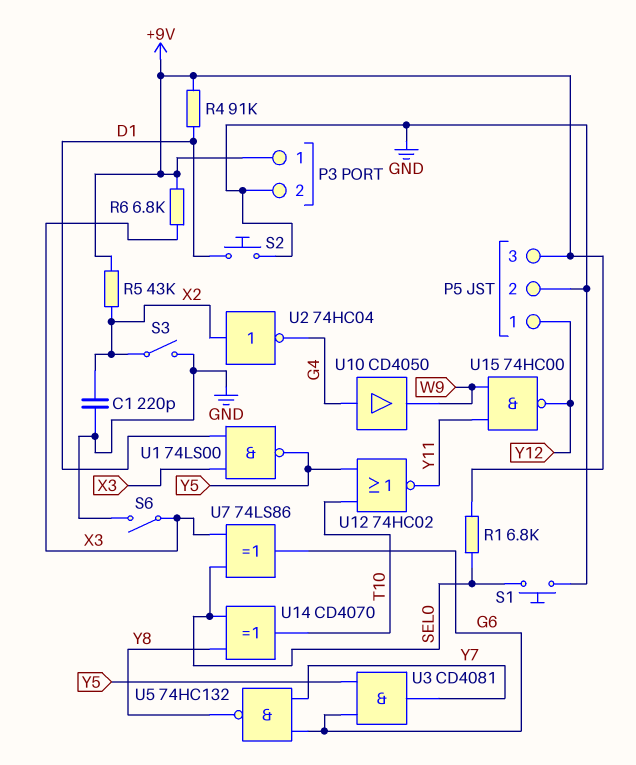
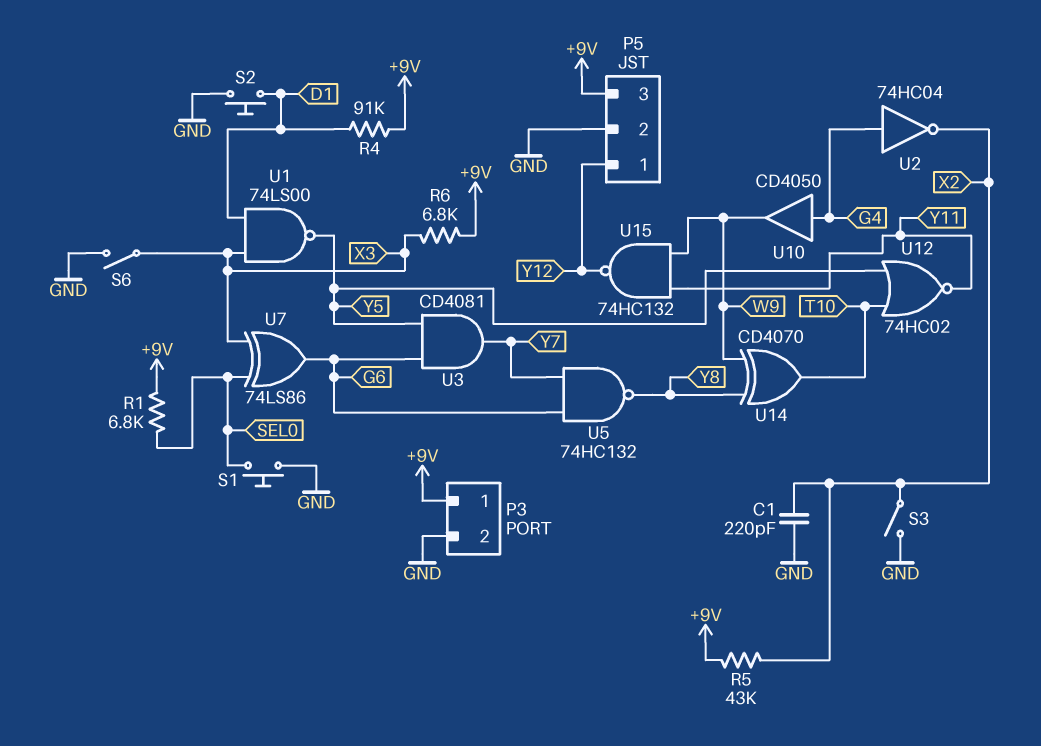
U2: NOT 74HC04 (in X2, out G4) -> NOT 74HC04 (in G4, out X2)
U14: XOR CD4070 (in SEL0, in Y8, out T10) -> XOR CD4070 (in W9, in Y8, out T10)
U15: NAND 74HC00 (in W9, in Y11, out Y12) -> NAND 74HC132 (in W9, in Y11, out Y12)

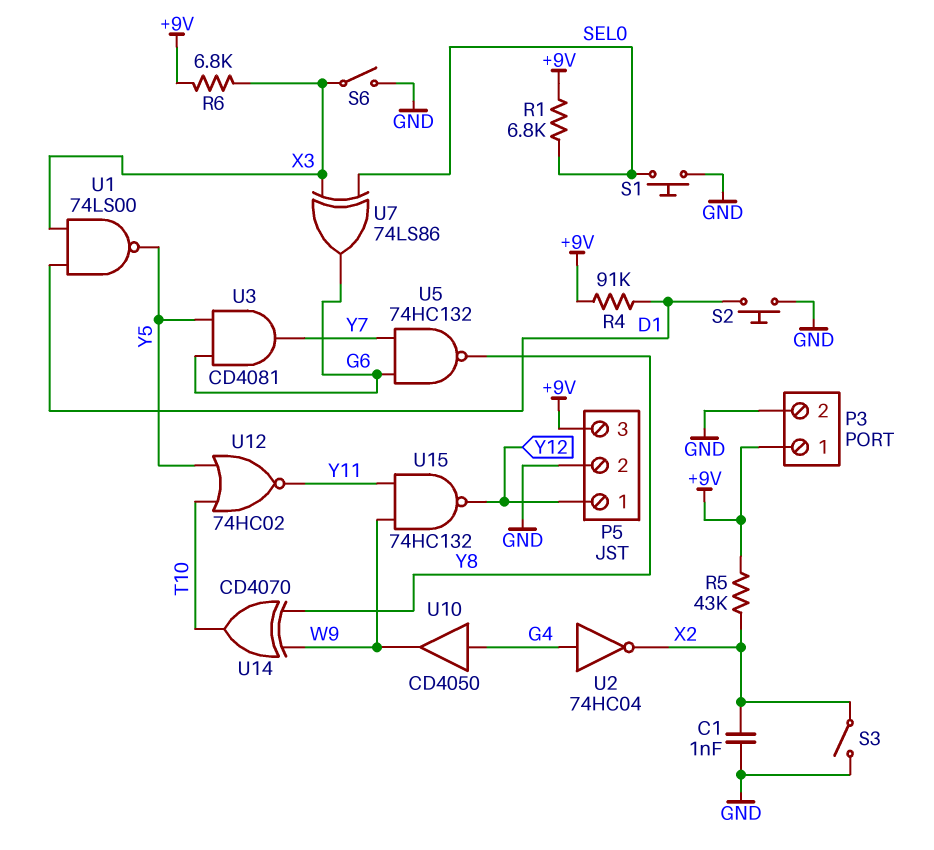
C1: 220pF (GND, X2) -> 1nF (GND, X2)

